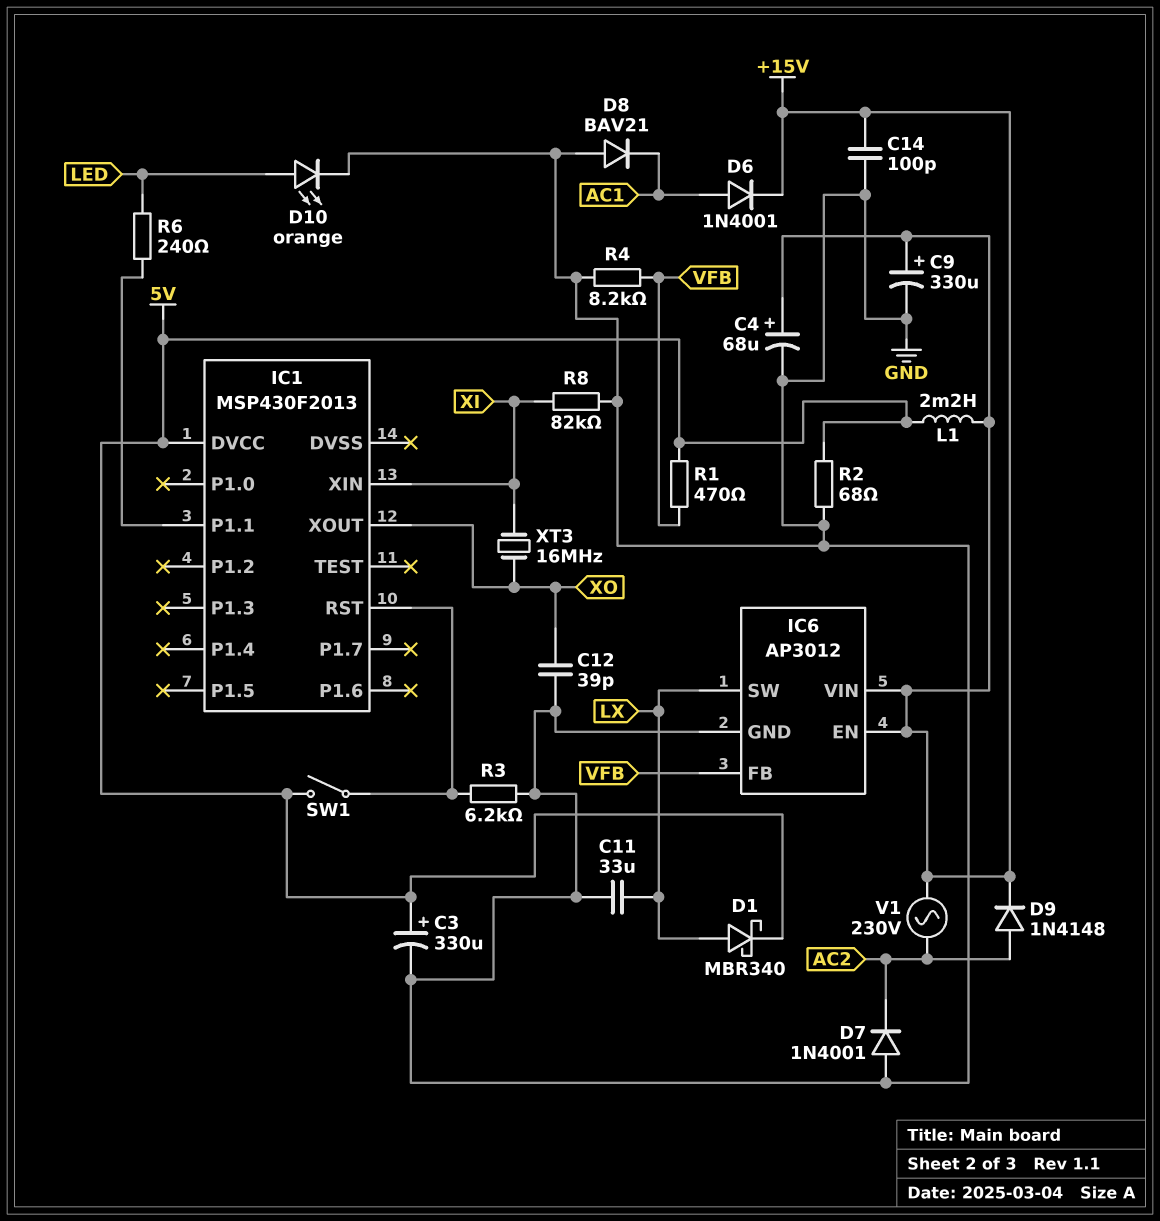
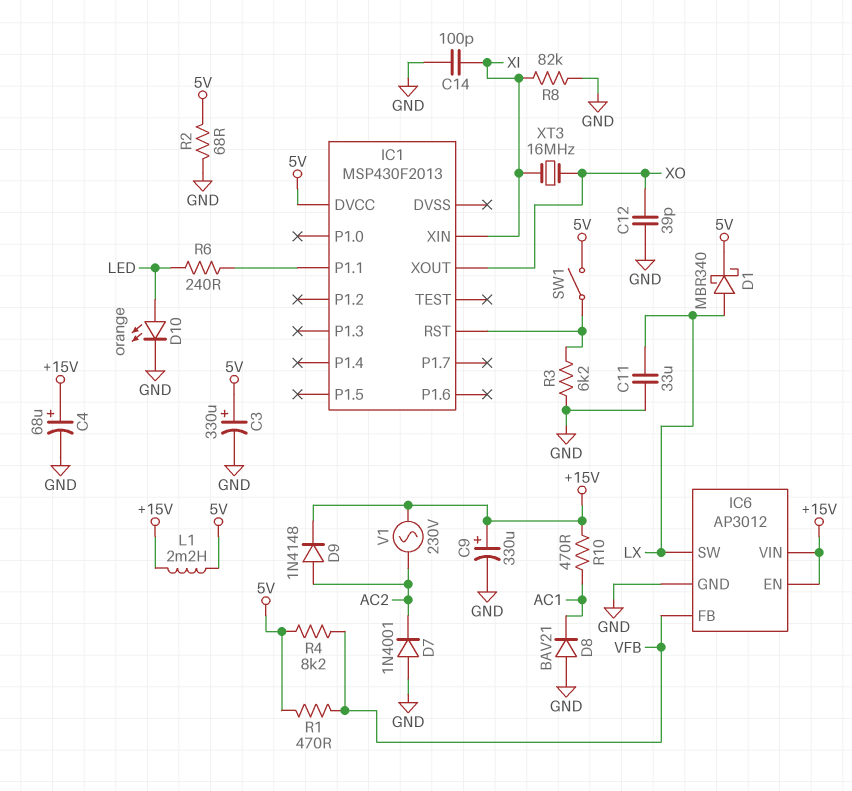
C14: 100pF (+15V, GND) -> 100pF (GND, XI)
D6: diode 1N4001 (A AC1, K +15V) -> none
R4: 8.2k (GND, VFB) -> 8.2k (5V, VFB)
R10: none -> 470 (+15V, AC1)

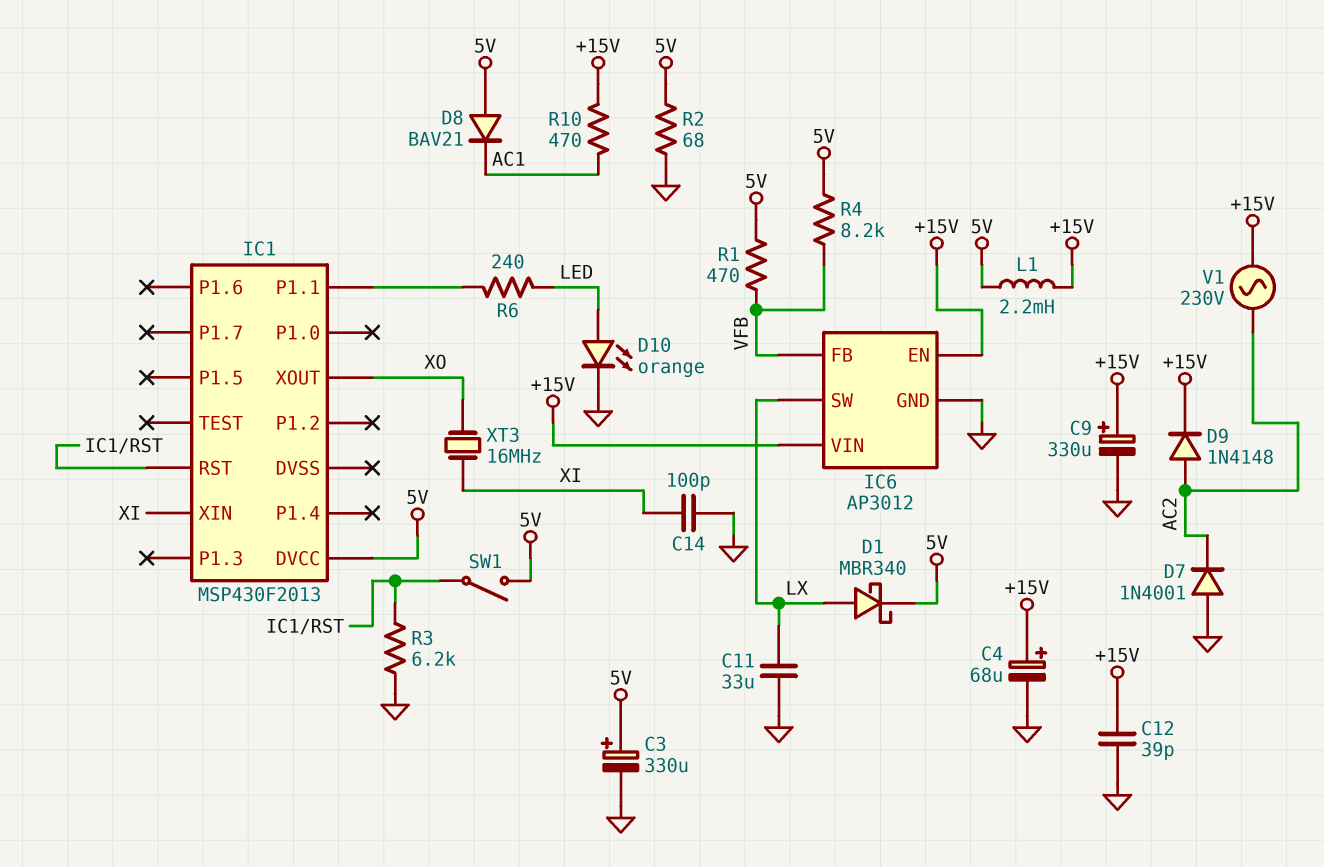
C12: 39pF (GND, XO) -> 39pF (+15V, GND)
D8: diode BAV21 (A GND, K AC1) -> diode BAV21 (A 5V, K AC1)
R8: 82k (GND, XI) -> none

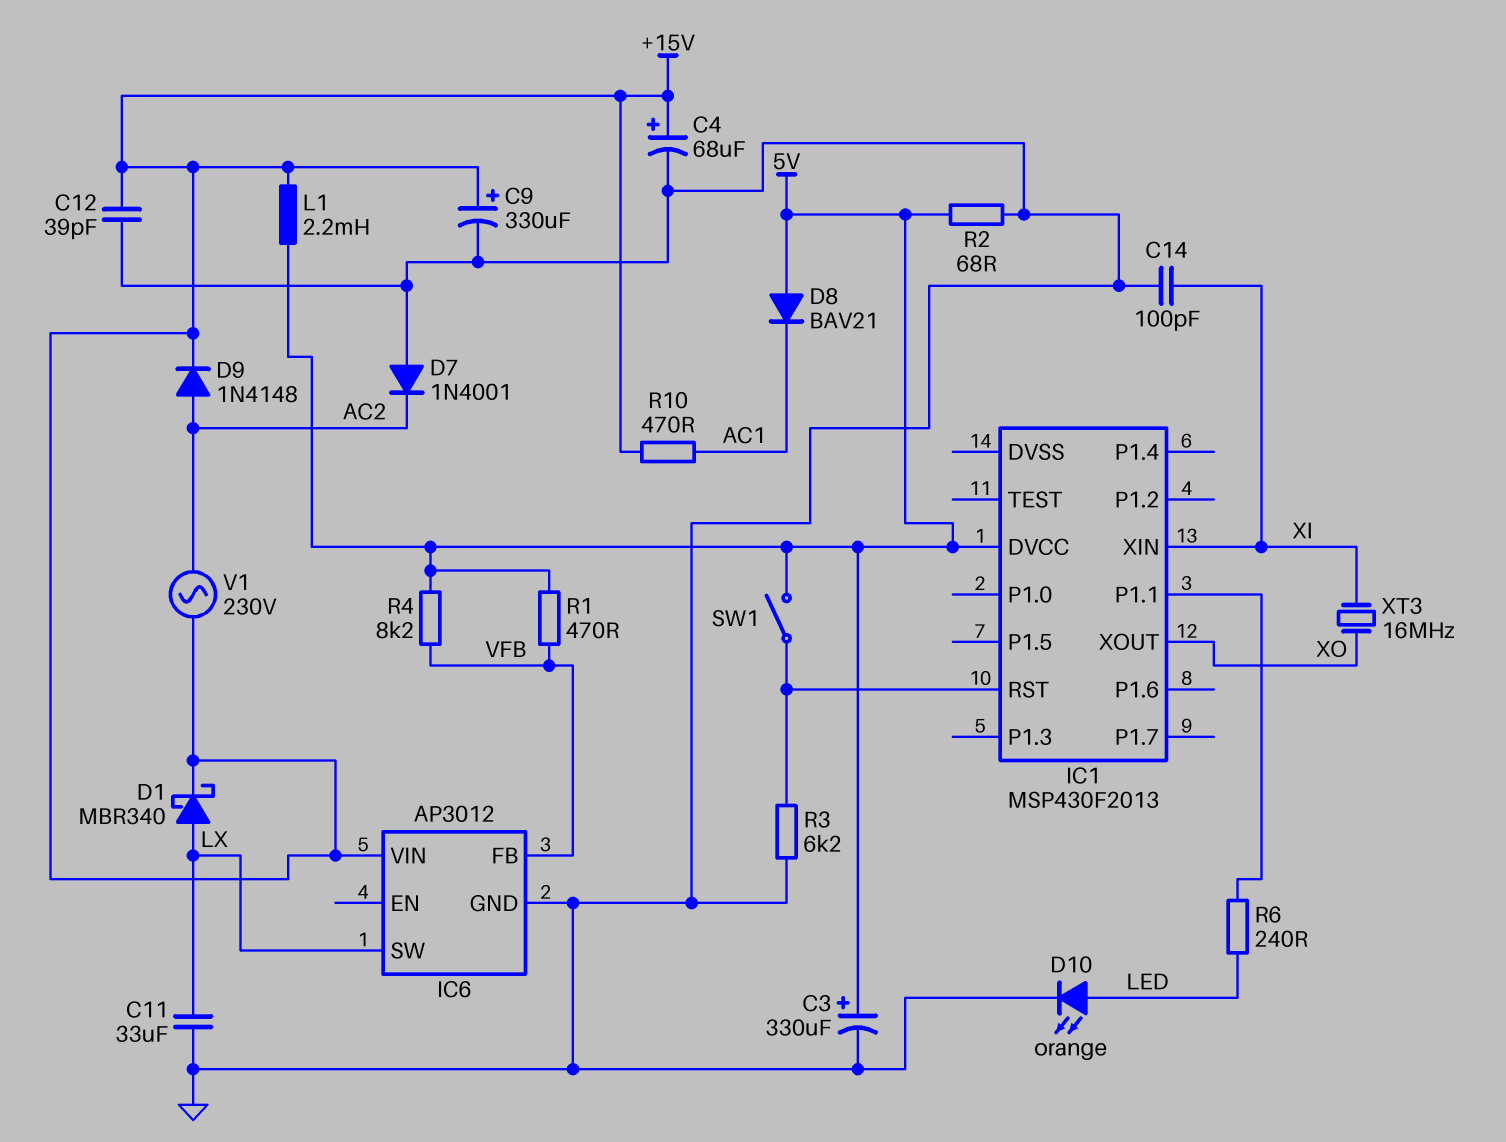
D1: schottky MBR340 (A LX, K 5V) -> schottky MBR340 (A LX, K +15V)
IC6 pin EN: +15V -> none

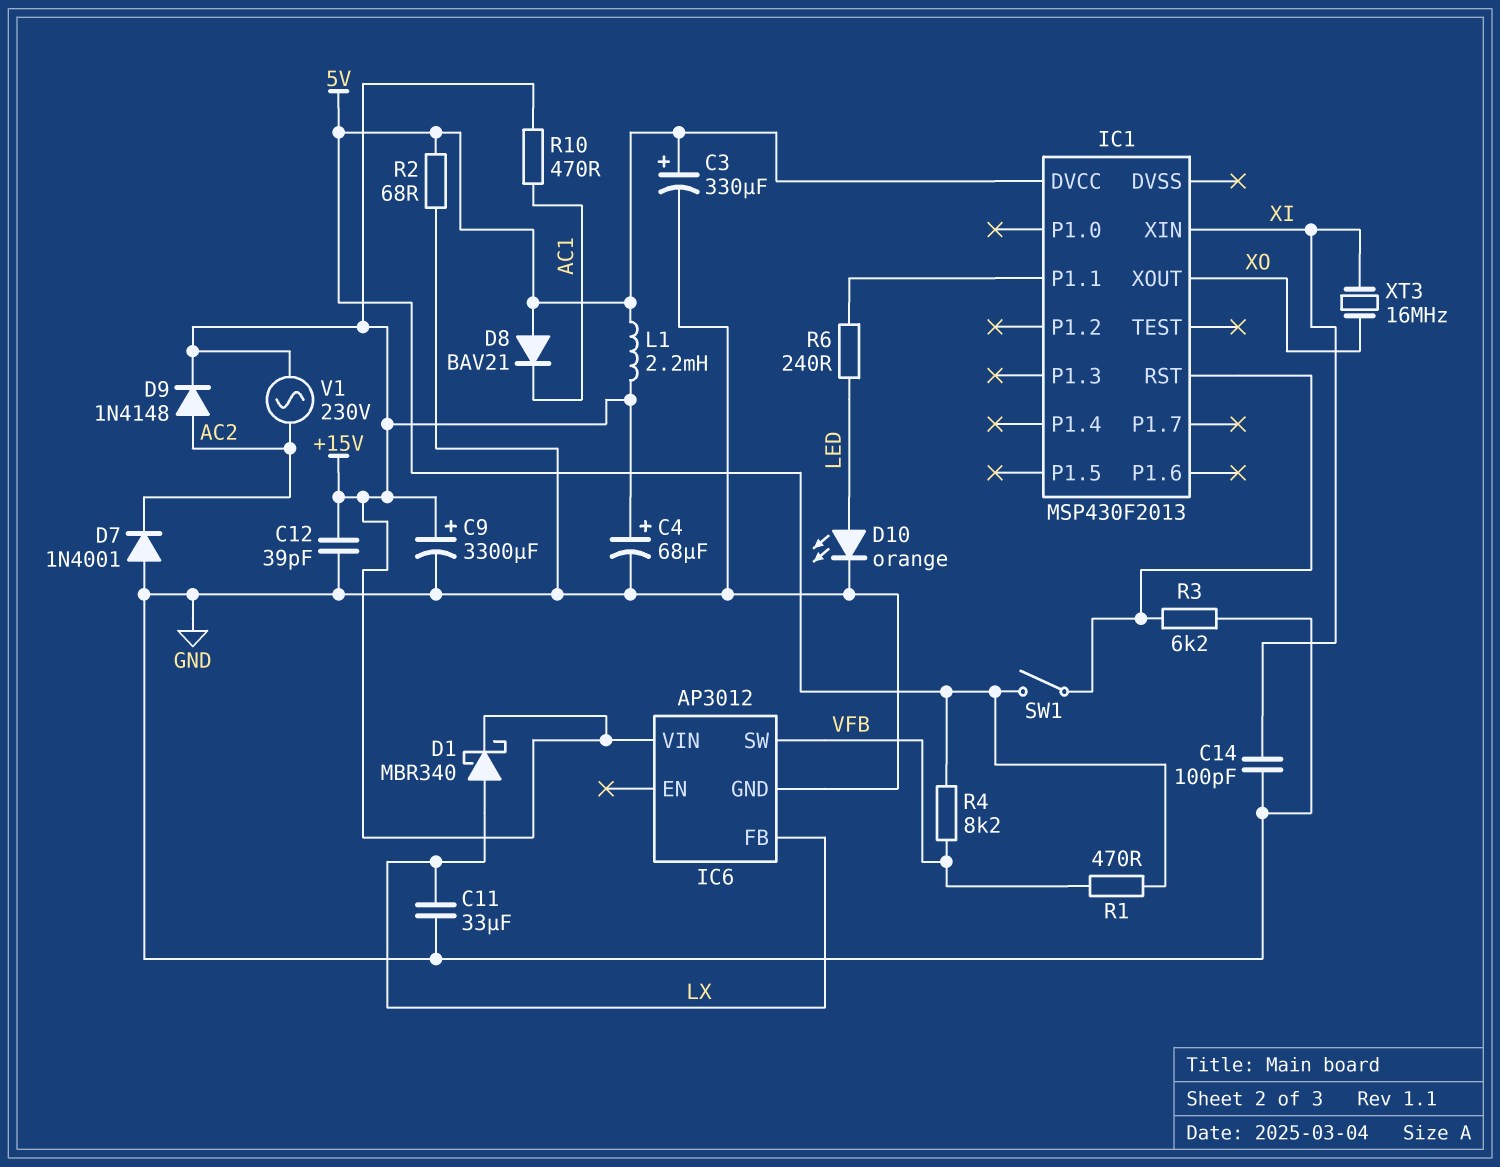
C9: 330uF (plus +15V, minus GND) -> 3300uF (plus +15V, minus GND)
IC6 pin FB: VFB -> LX
IC6 pin SW: LX -> VFB

